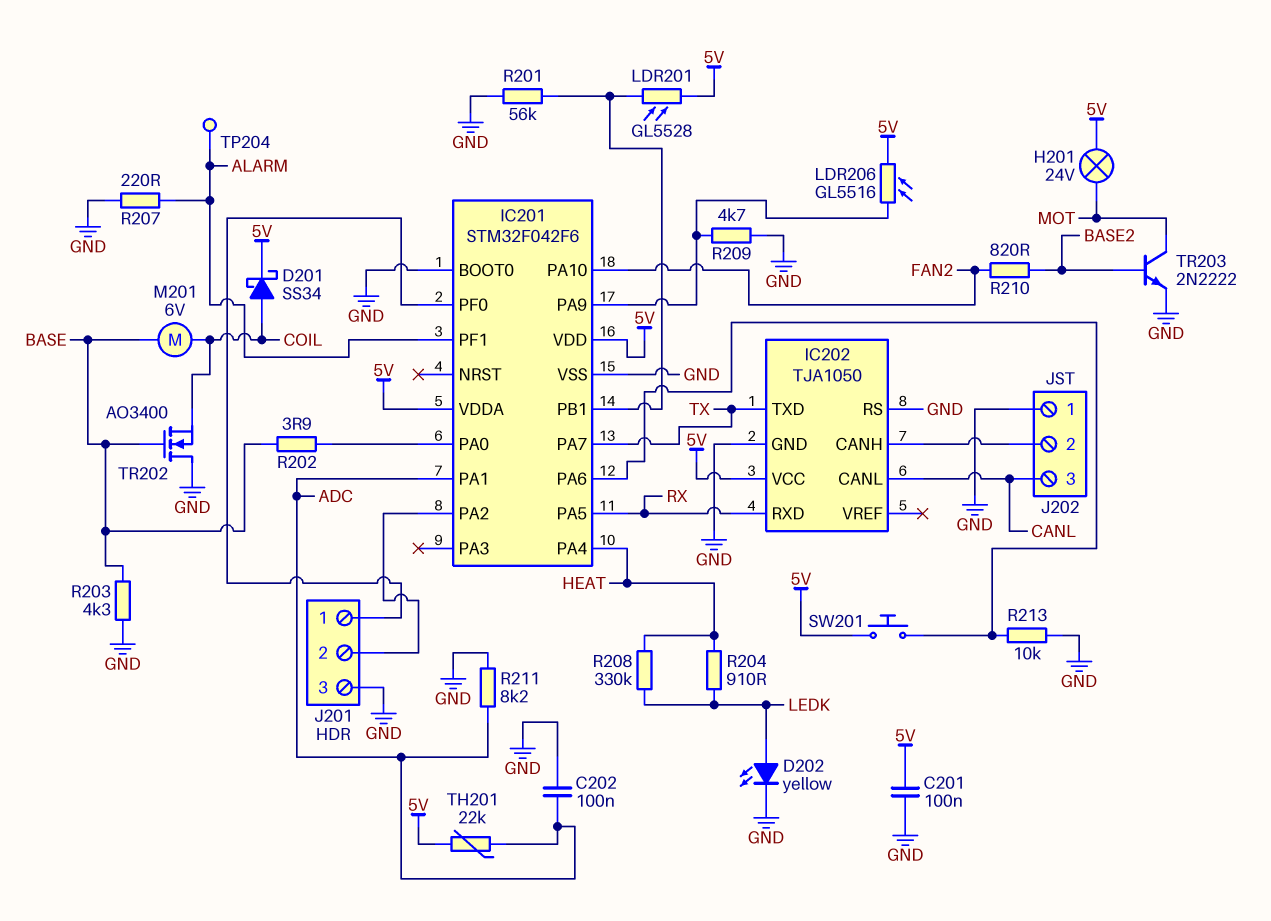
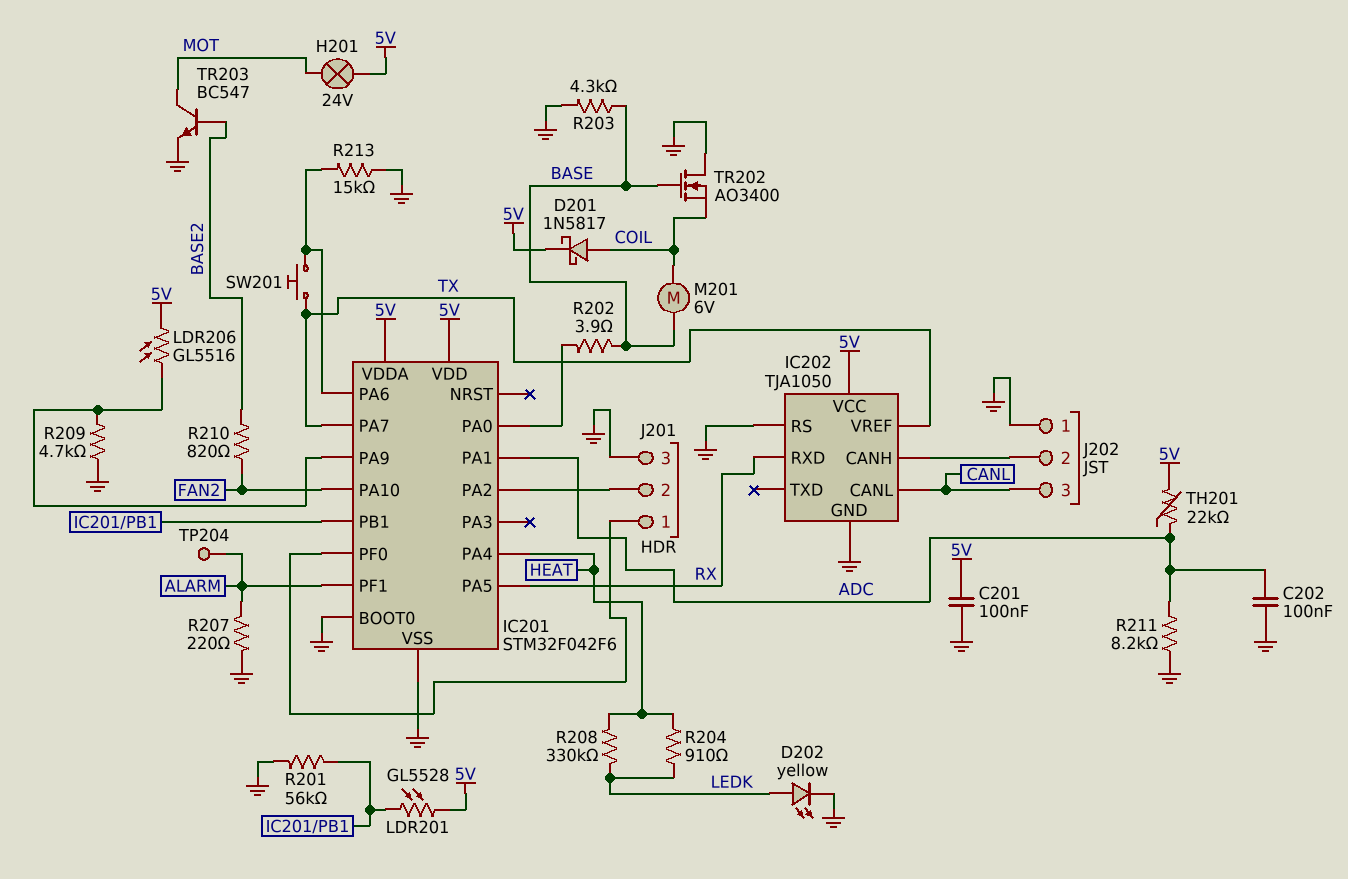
D201: schottky SS34 (A COIL, K 5V) -> schottky 1N5817 (A COIL, K 5V)
IC202 pin TXD: TX -> none
IC202 pin VREF: none -> TX
R213: 10k (GND, IC201/PA6) -> 15k (GND, IC201/PA6)
SW201: button (5V, IC201/PA6) -> button (IC201/PA6, TX)
TR203: NPN 2N2222 (B BASE2, C MOT, E GND) -> NPN BC547 (B BASE2, C MOT, E GND)

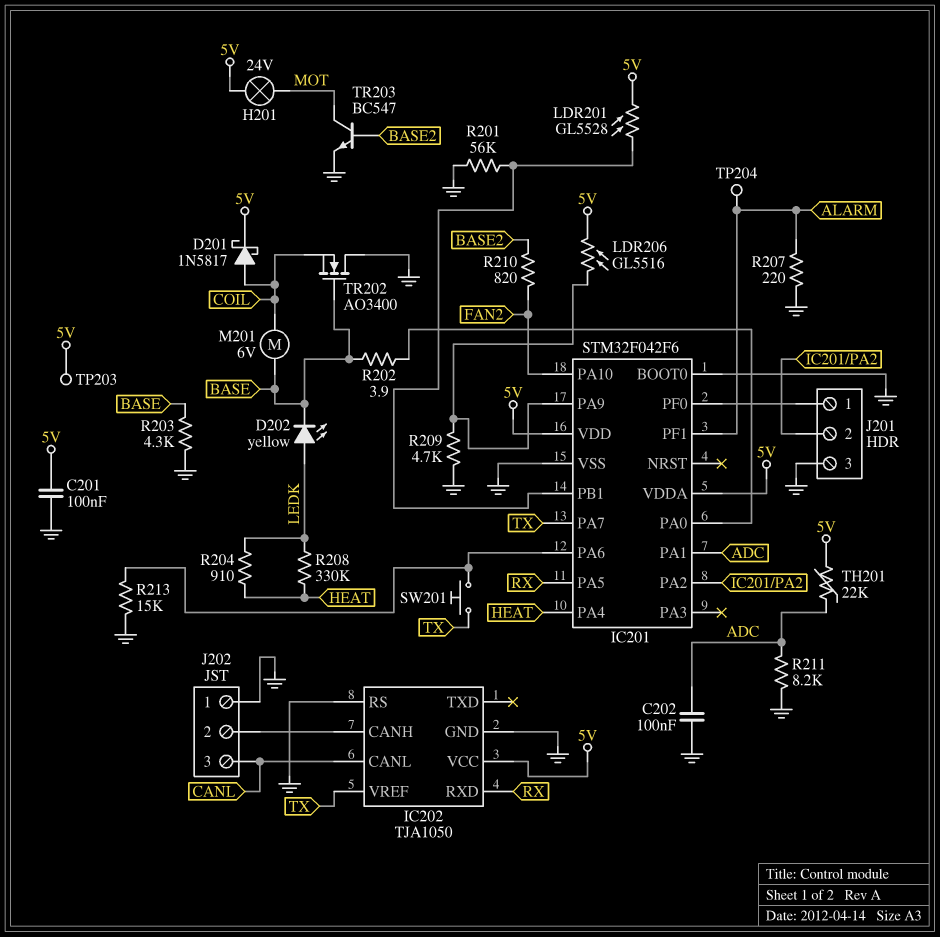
D202: LED yellow (A LEDK, K GND) -> LED yellow (A LEDK, K BASE)
TP203: none -> test point (5V)

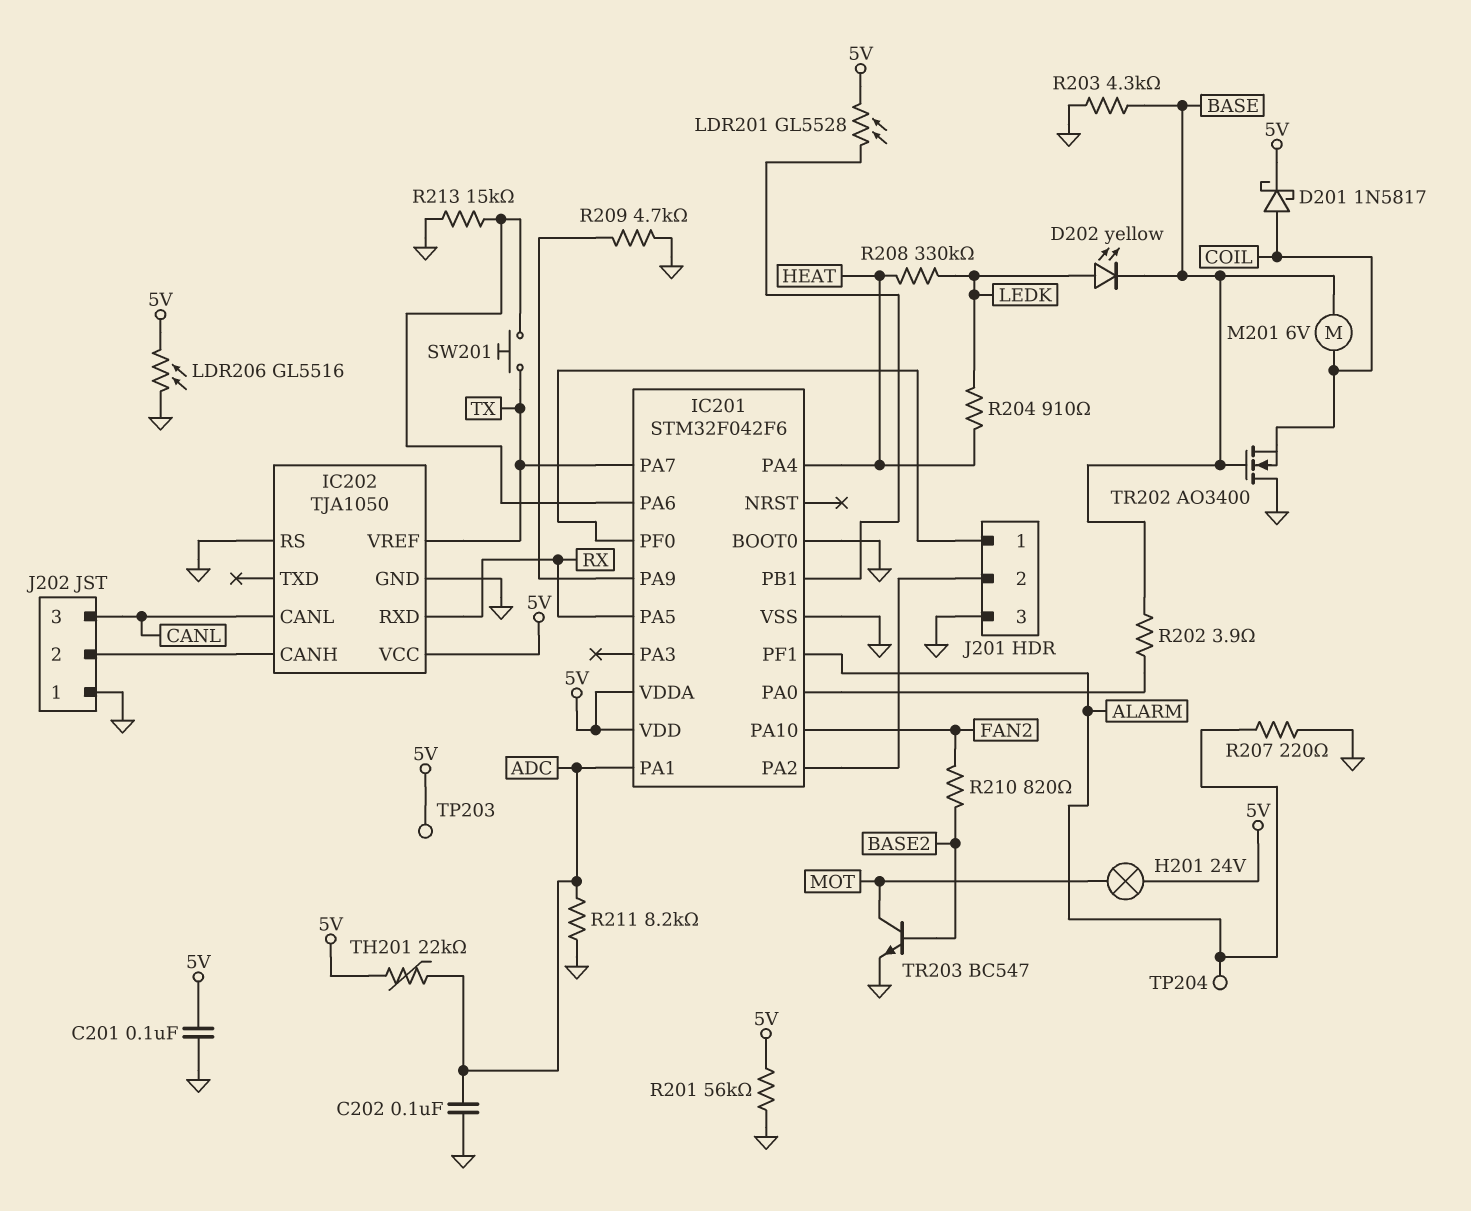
LDR206: GL5516 (5V, IC201/PA9) -> GL5516 (5V, GND)
R201: 56k (GND, IC201/PB1) -> 56k (5V, GND)

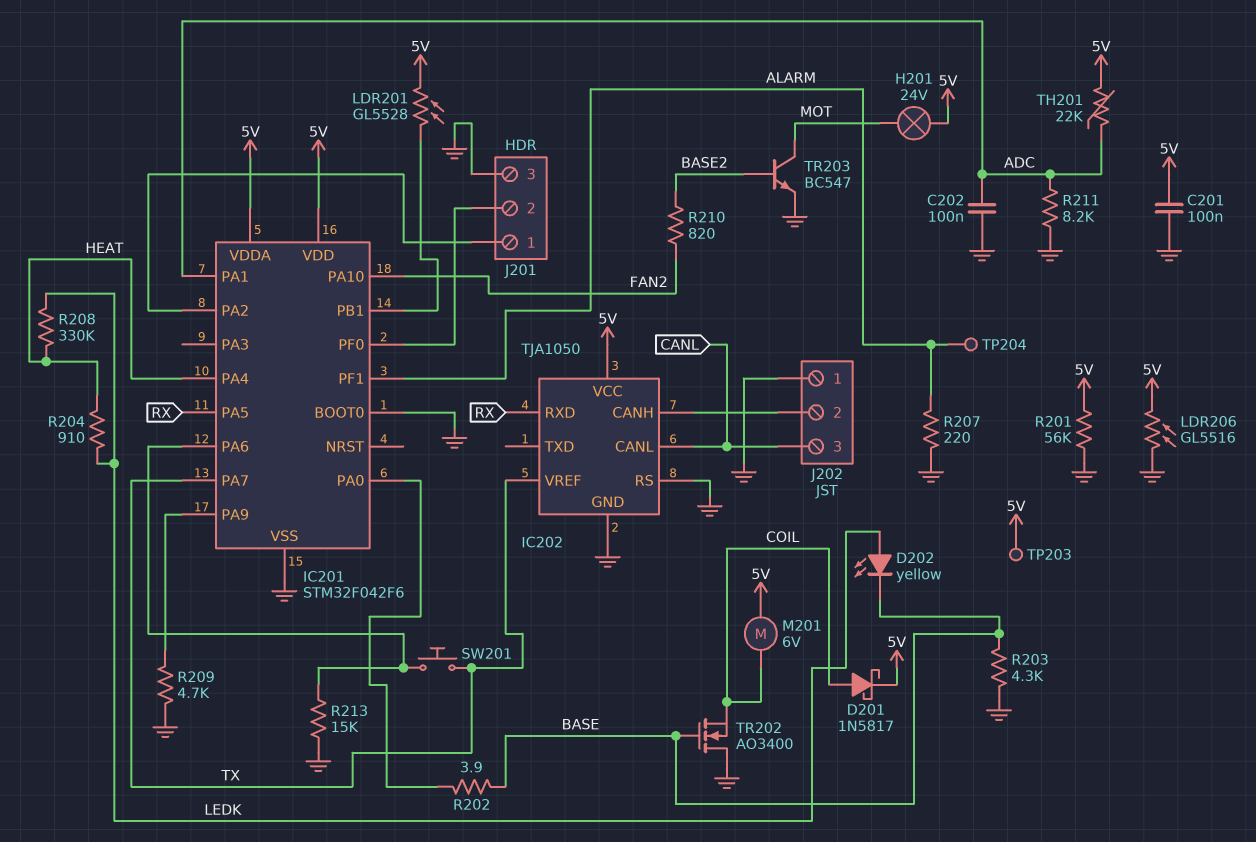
J201 pin 1: IC201/PF0 -> IC201/PA2
J201 pin 2: IC201/PA2 -> IC201/PF0
M201: motor 6V (BASE, COIL) -> motor 6V (5V, COIL)

